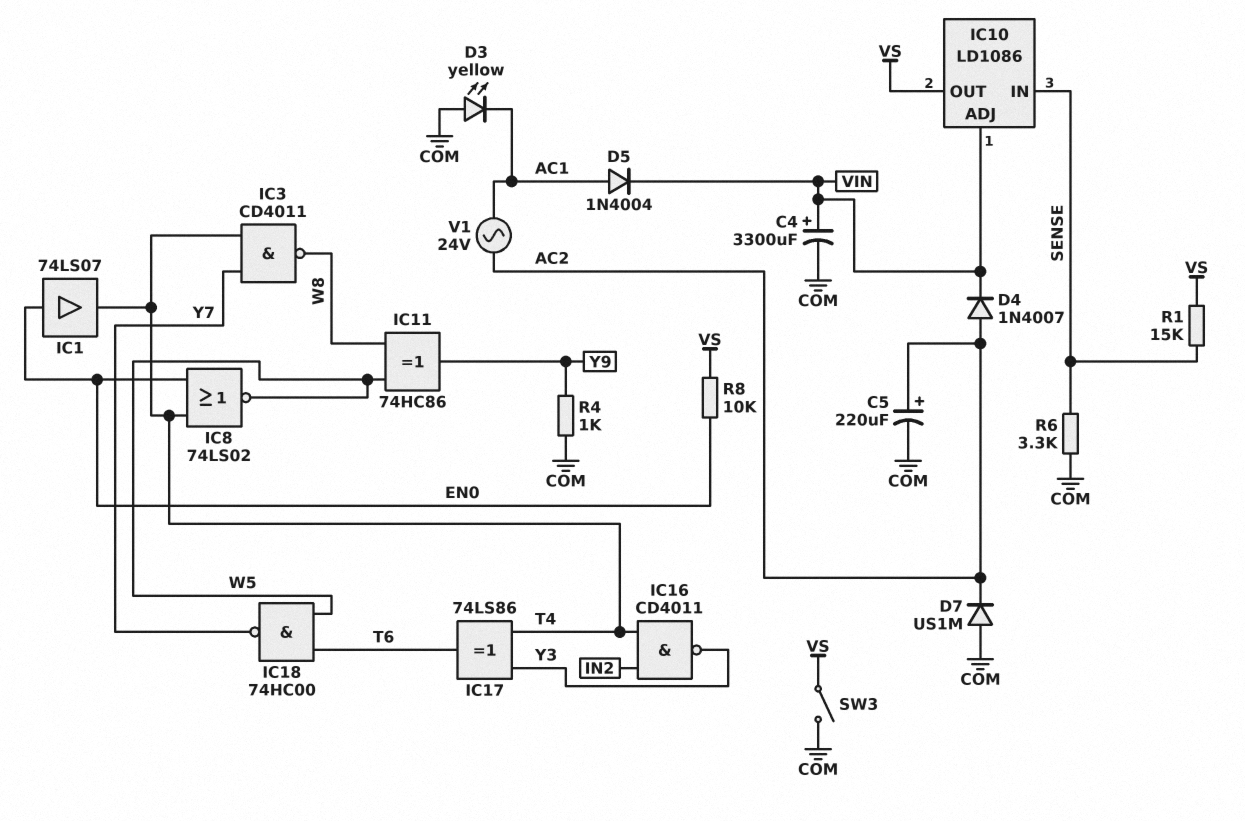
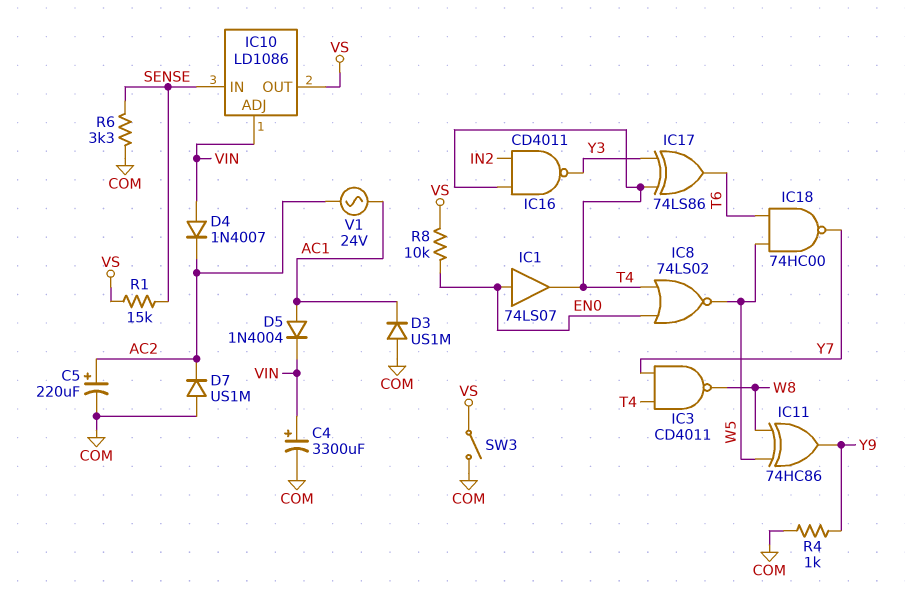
D3: LED yellow (A COM, K AC1) -> diode US1M (A COM, K AC1)
D4: diode 1N4007 (A AC2, K VIN) -> diode 1N4007 (A VIN, K AC2)

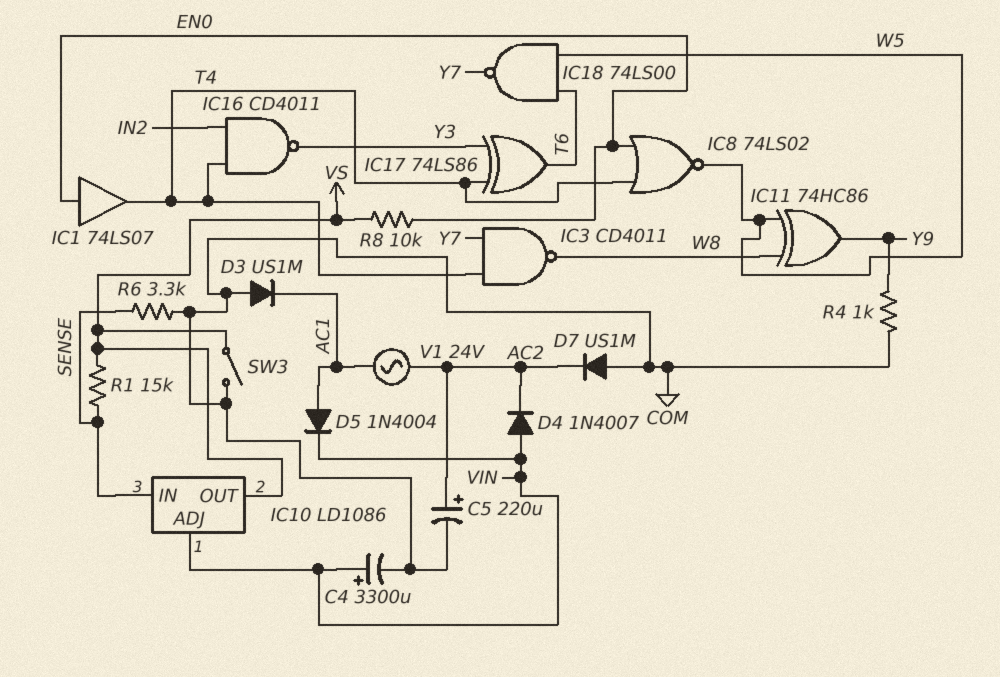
IC18: NAND 74HC00 (in T6, in W5, out Y7) -> NAND 74LS00 (in T6, in W5, out Y7)

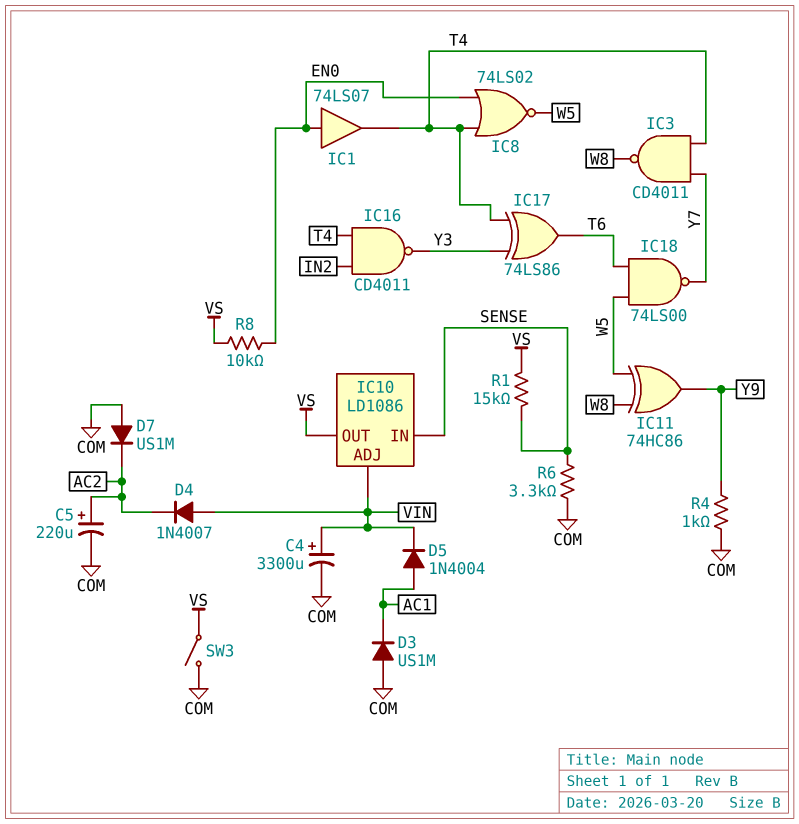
V1: AC 24V (AC1, AC2) -> none

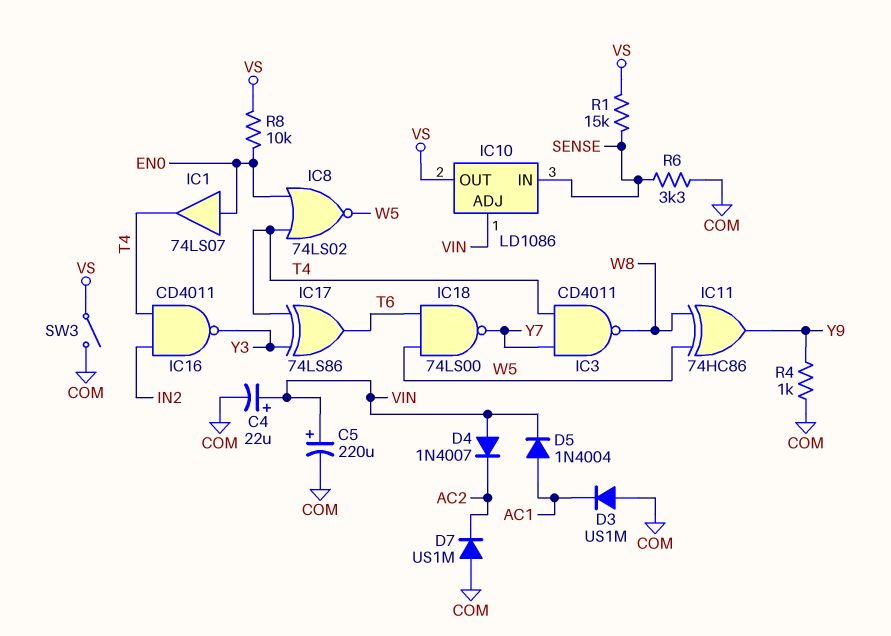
C4: 3300uF (plus VIN, minus COM) -> 22uF (plus VIN, minus COM)
C5: 220uF (plus AC2, minus COM) -> 220uF (plus VIN, minus COM)

